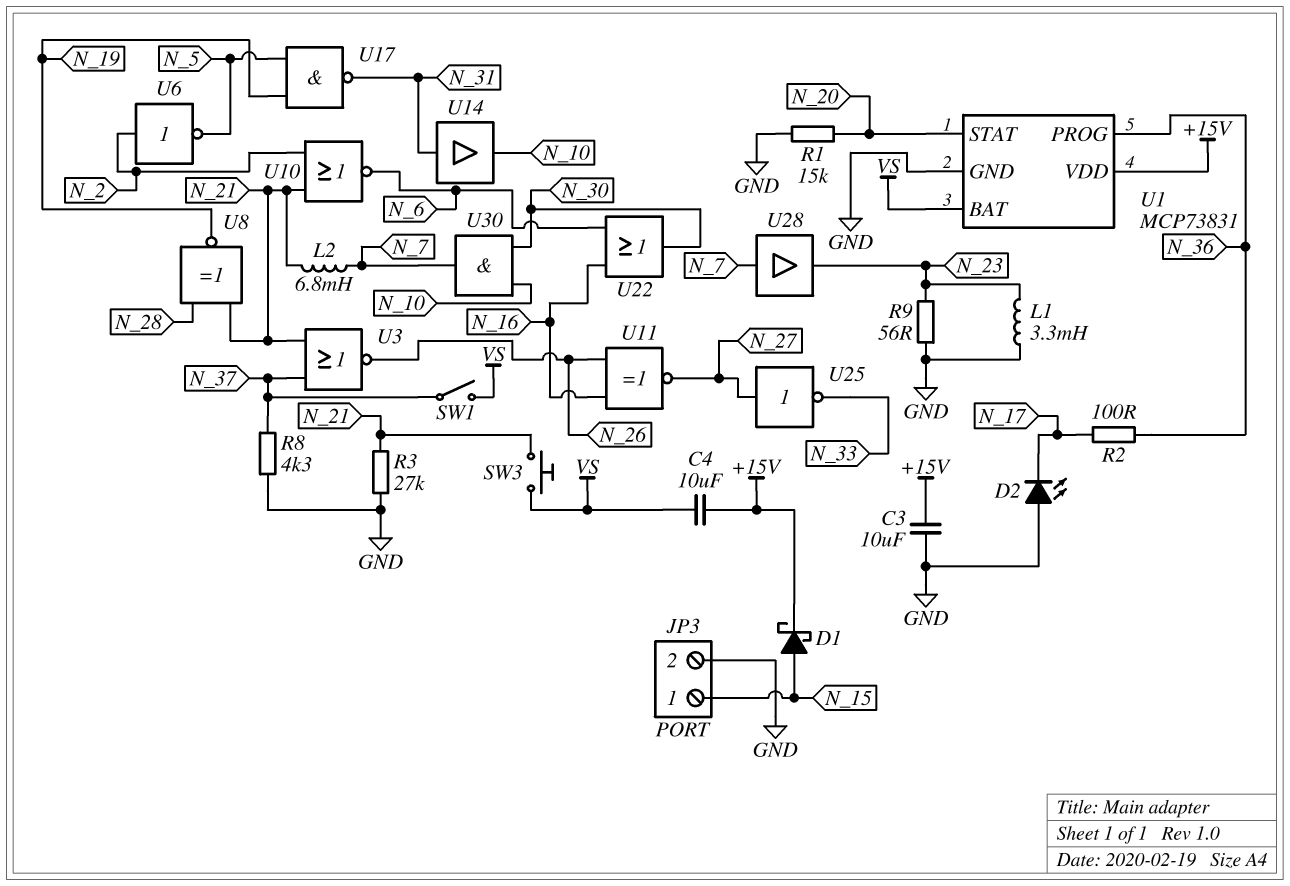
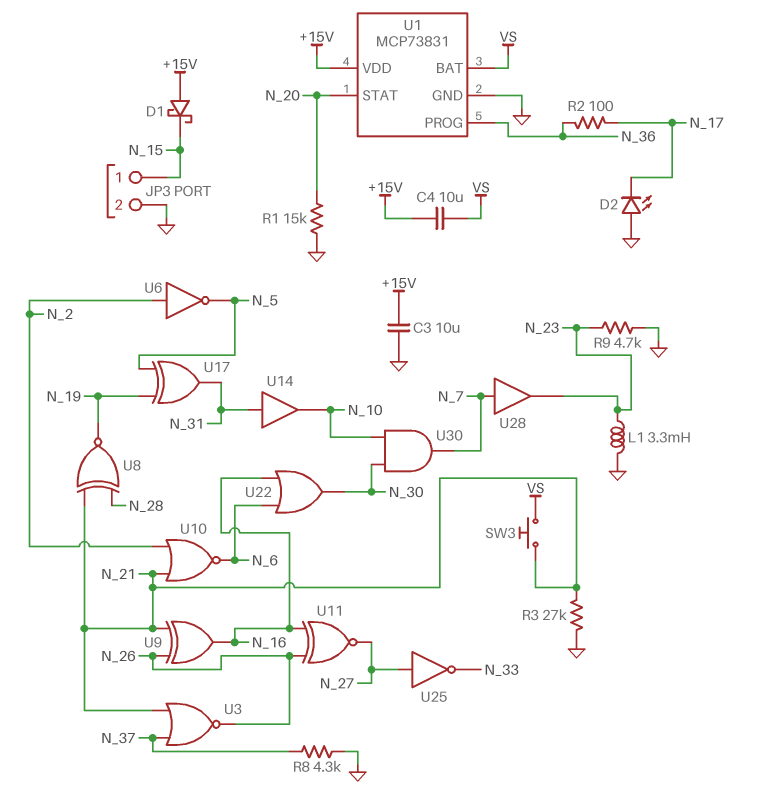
D1: schottky (A N_15, K +15V) -> schottky (A +15V, K N_15)
L2: 6.8mH (N_7, N_21) -> none
R9: 56 (GND, N_23) -> 4.7k (GND, N_23)
SW1: switch (N_37, VS) -> none
U9: none -> XOR (in N_21, in N_26, out N_16)
U17: NAND (in N_5, in N_19, out N_31) -> XOR (in N_5, in N_19, out N_31)

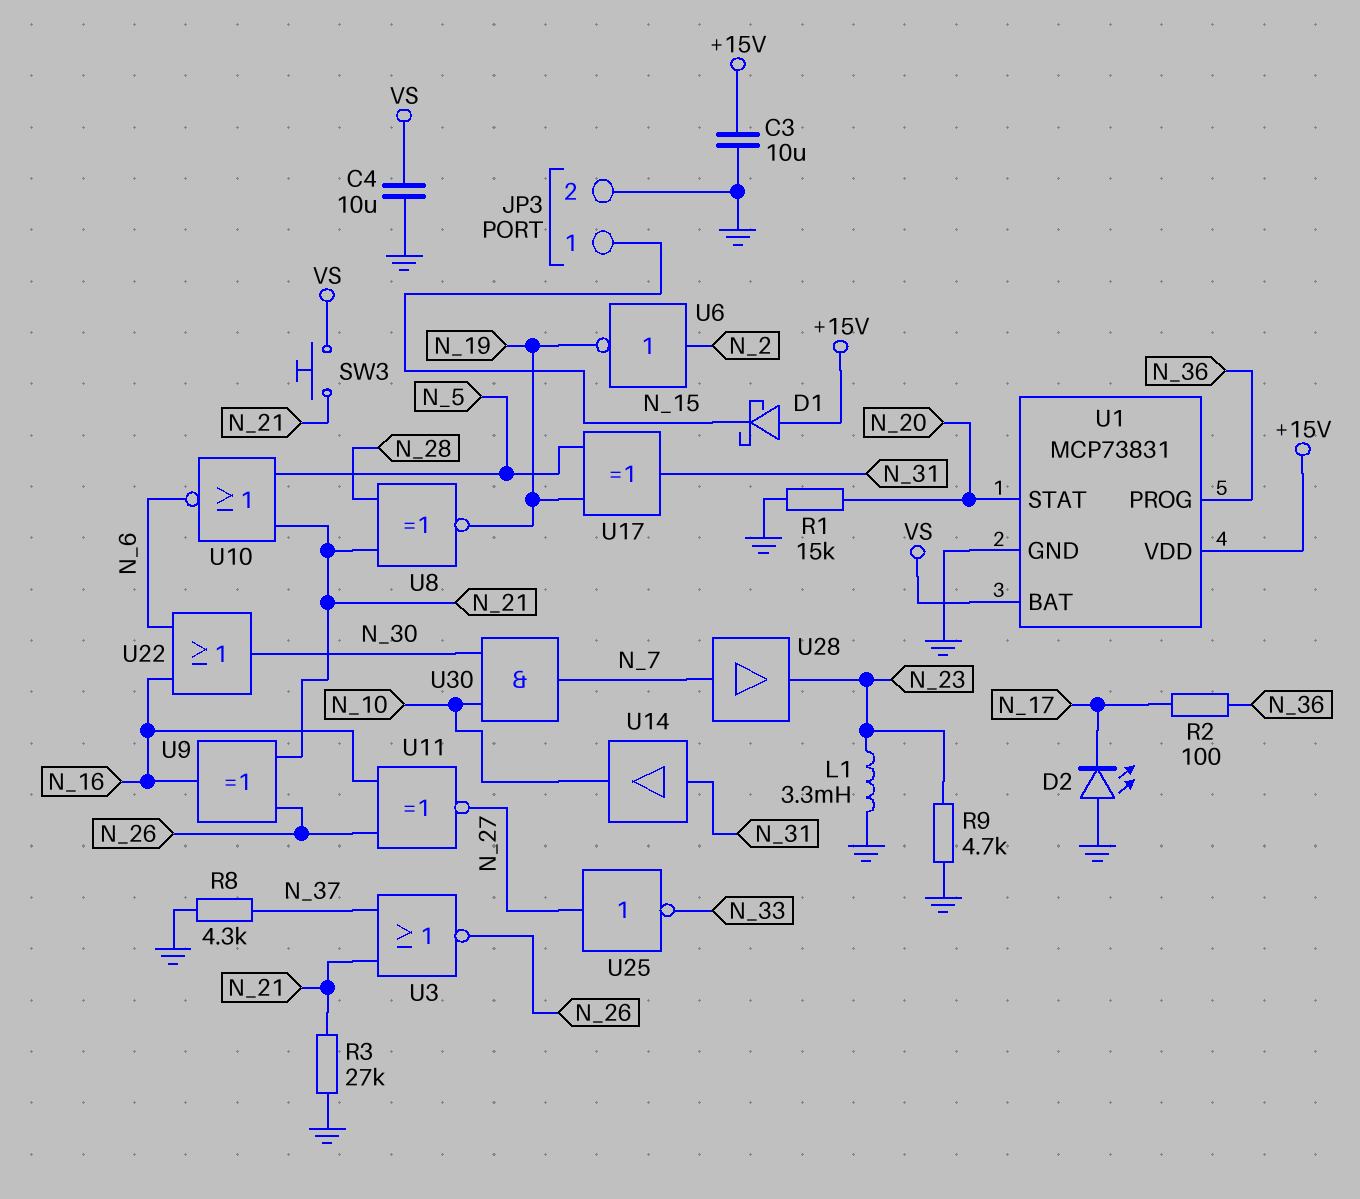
C4: 10uF (+15V, VS) -> 10uF (GND, VS)
U6: NOT (in N_2, out N_5) -> NOT (in N_2, out N_19)
U10: NOR (in N_2, in N_21, out N_6) -> NOR (in N_5, in N_21, out N_6)

